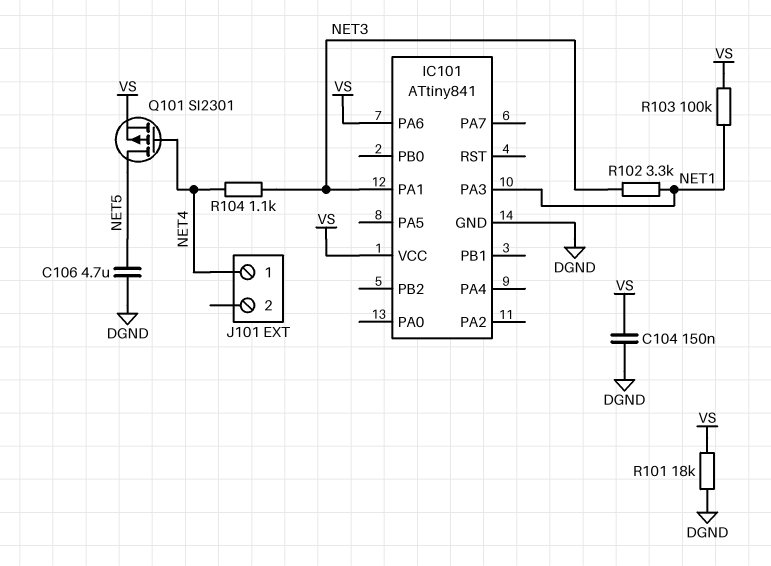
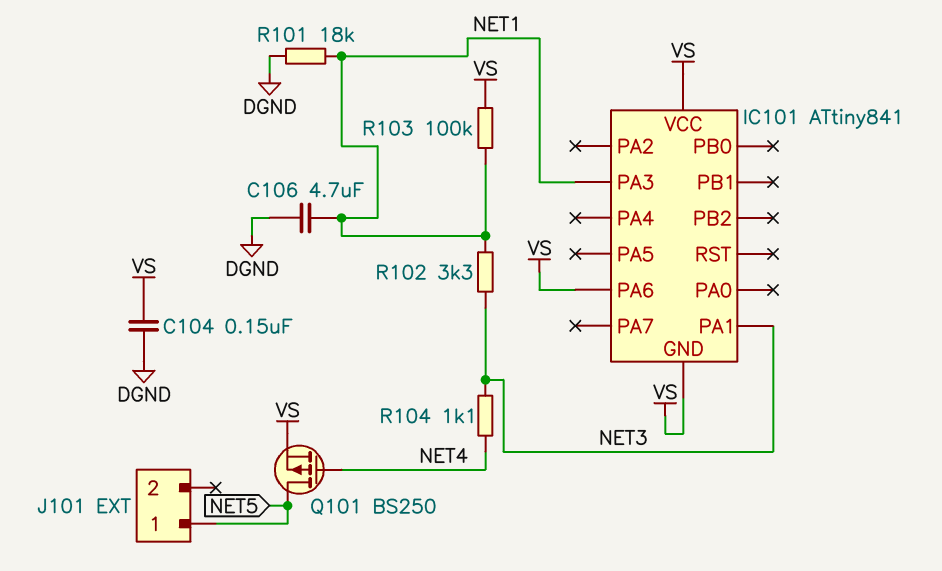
C106: 4.7uF (DGND, NET5) -> 4.7uF (DGND, NET1)
IC101 pin GND: DGND -> VS
J101 pin 1: NET4 -> NET5
Q101: PMOS SI2301 (G NET4, D NET5, S VS) -> PMOS BS250 (G NET4, D NET5, S VS)
R101: 18k (DGND, VS) -> 18k (DGND, NET1)

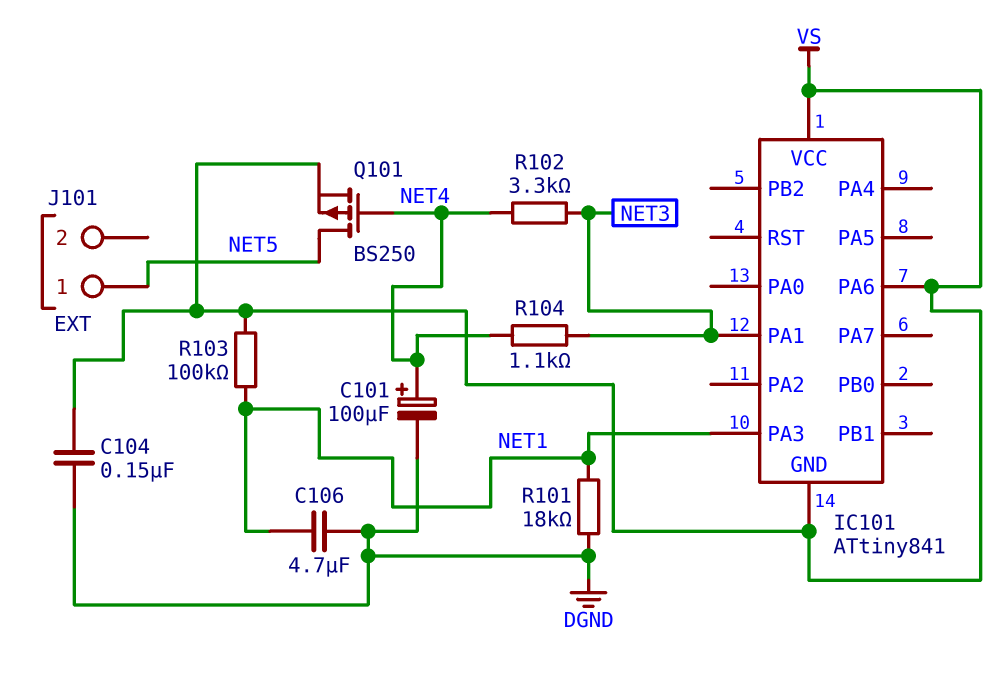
C101: none -> 100uF (plus NET4, minus DGND)
R102: 3.3k (NET1, NET3) -> 3.3k (NET3, NET4)

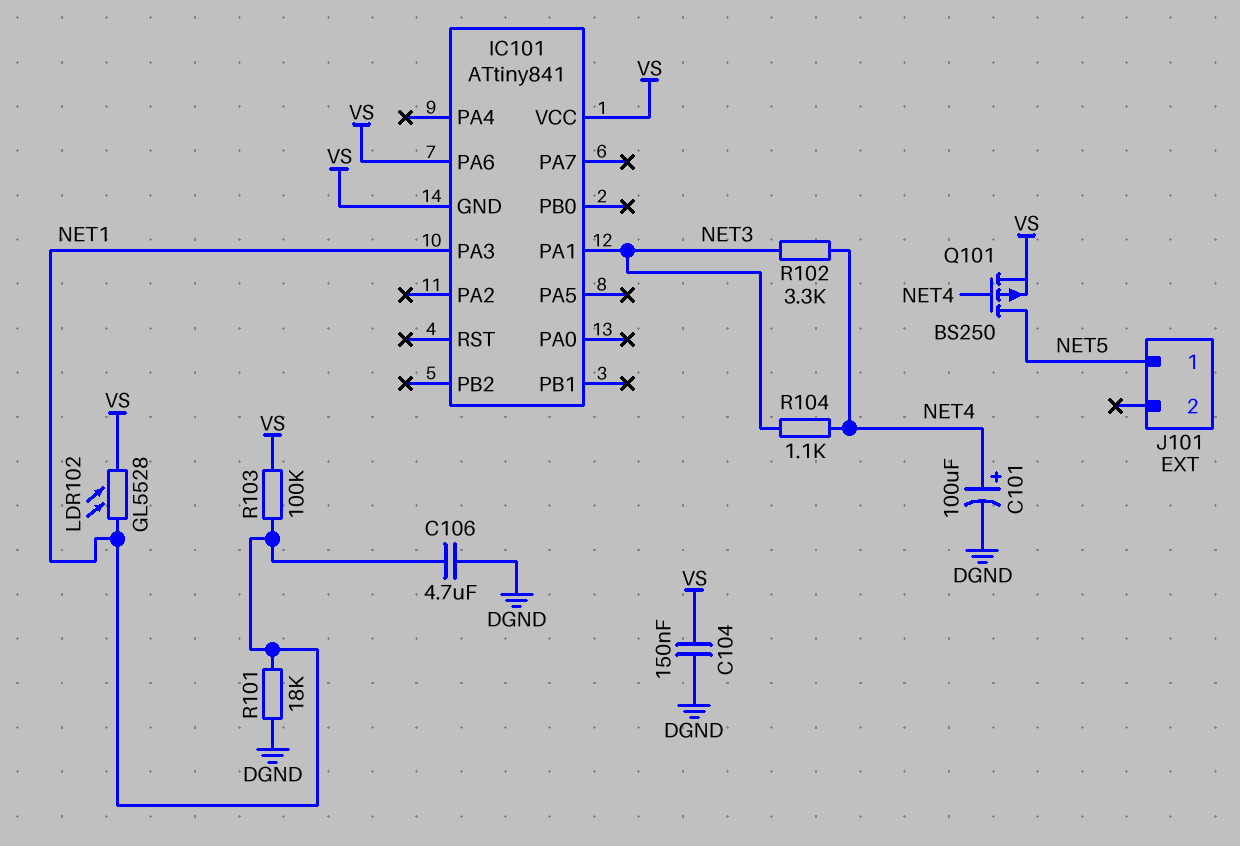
LDR102: none -> GL5528 (NET1, VS)

